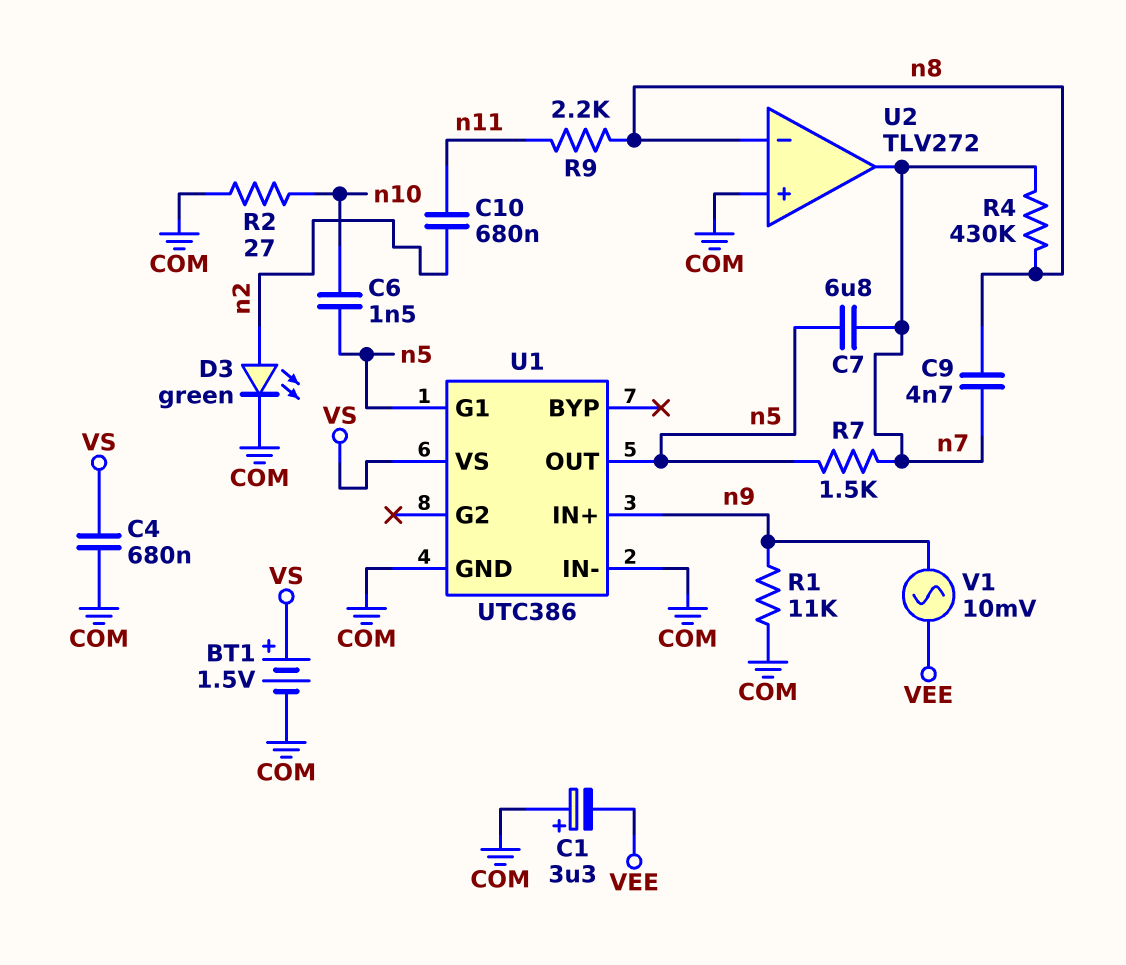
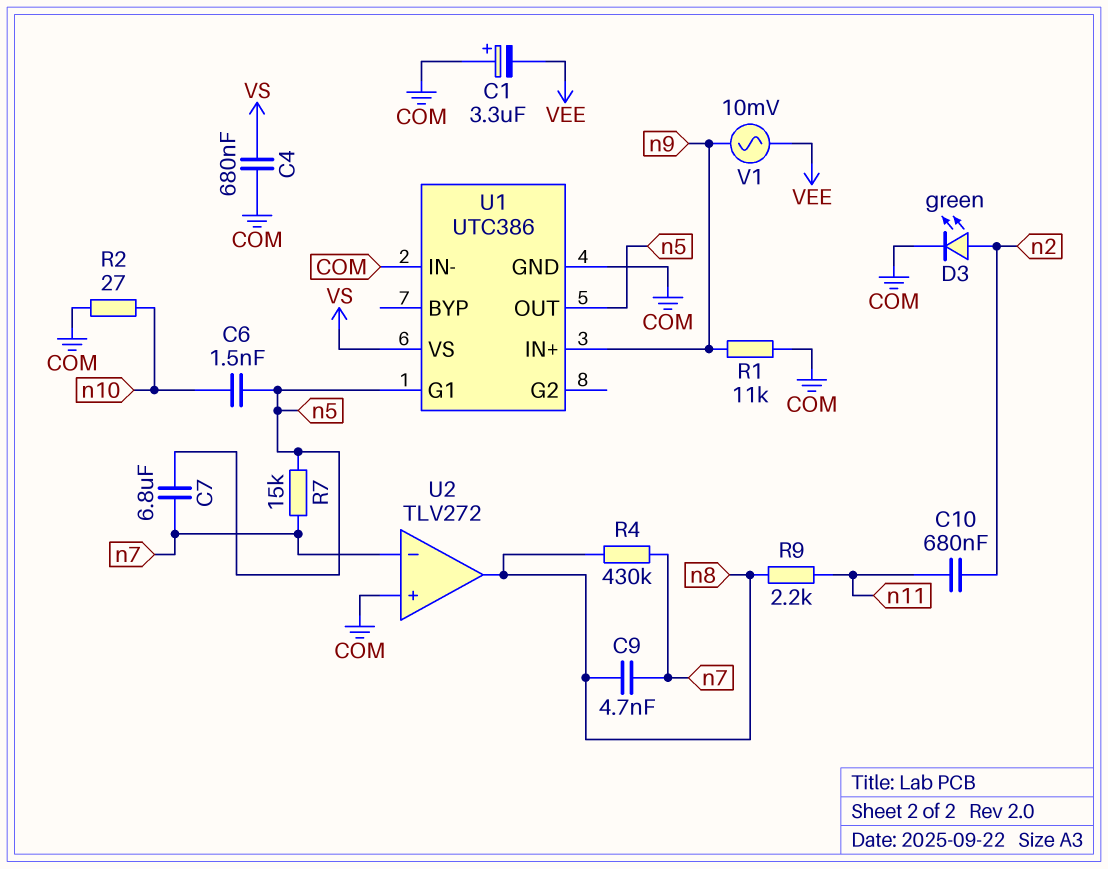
BT1: 1.5V (plus VS, minus COM) -> none
R7: 1.5k (n5, n7) -> 15k (n5, n7)
U2 pin in-: n8 -> n7
U2 pin out: n7 -> n8

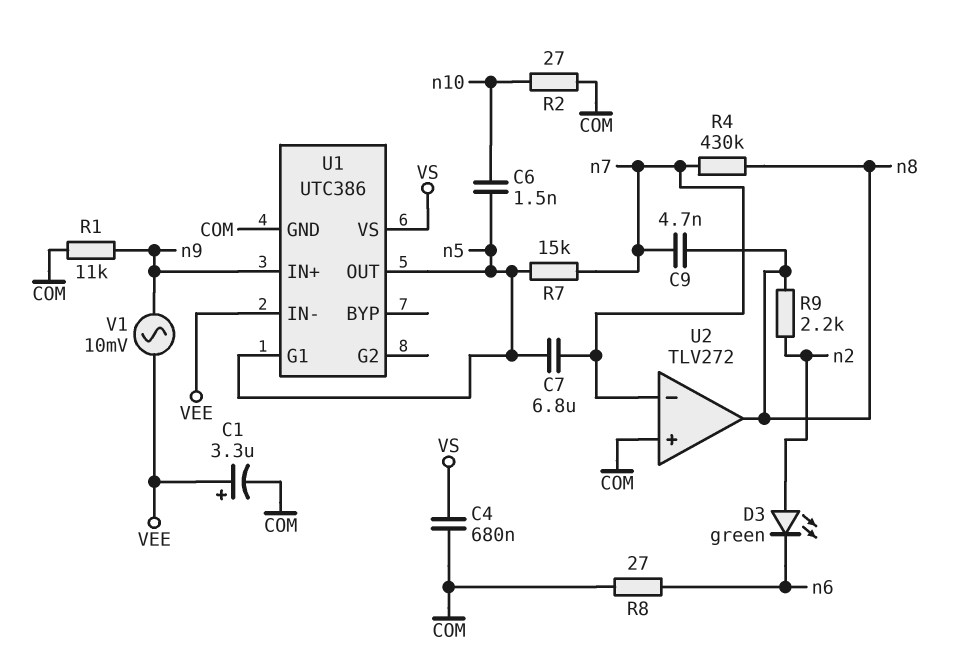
C1: 3.3uF (plus COM, minus VEE) -> 3.3uF (plus VEE, minus COM)
C10: 680nF (n2, n11) -> none
D3: LED green (A n2, K COM) -> LED green (A n2, K n6)
R8: none -> 27 (COM, n6)
R9: 2.2k (n8, n11) -> 2.2k (n2, n8)
U1 pin IN-: COM -> VEE

